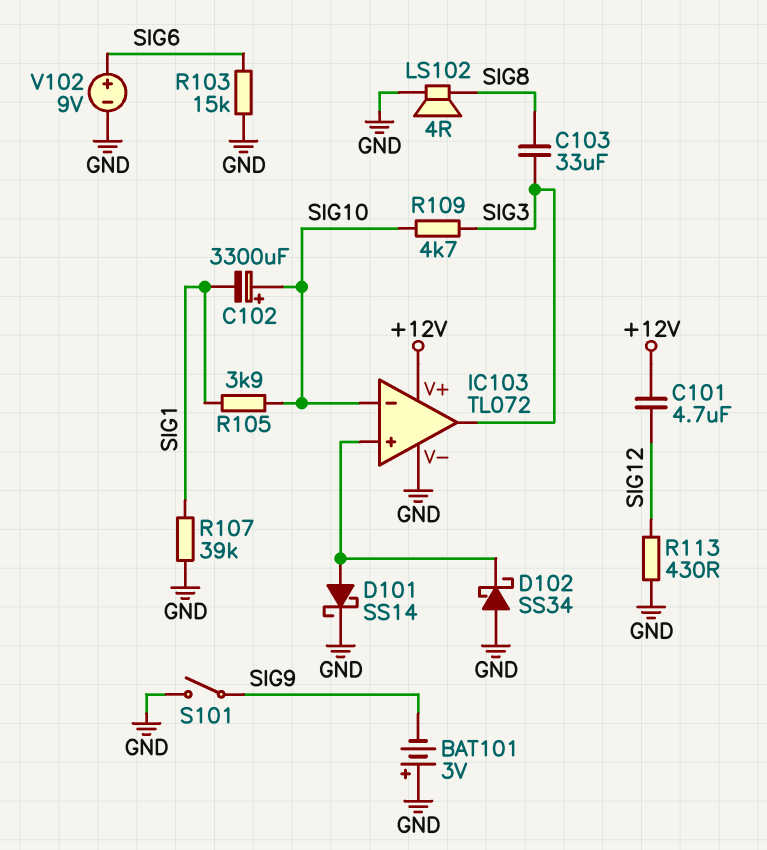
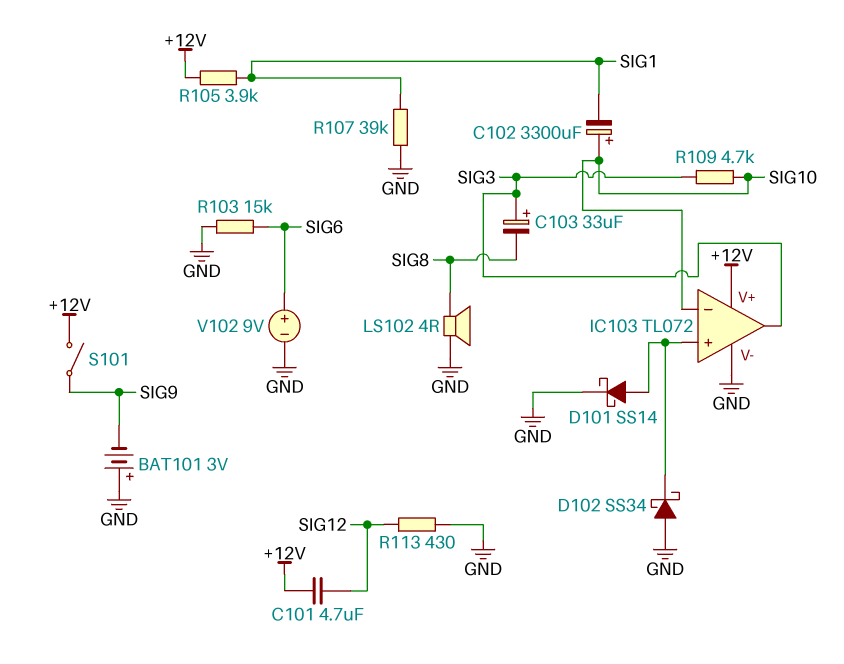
C103: 33uF (SIG3, SIG8) -> 33uF (plus SIG3, minus SIG8)
R105: 3.9k (SIG1, SIG10) -> 3.9k (+12V, SIG1)
S101: switch (GND, SIG9) -> switch (+12V, SIG9)

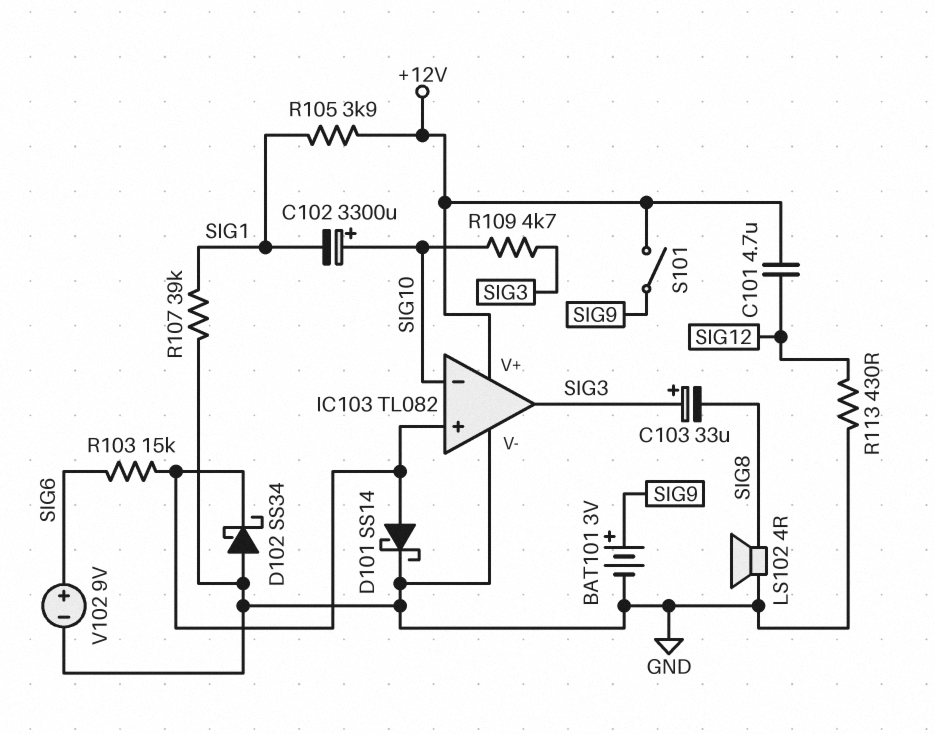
BAT101: 3V (plus GND, minus SIG9) -> 3V (plus SIG9, minus GND)
IC103: TL072 -> TL082
R103: 15k (GND, SIG6) -> 15k (IC103/in+, SIG6)

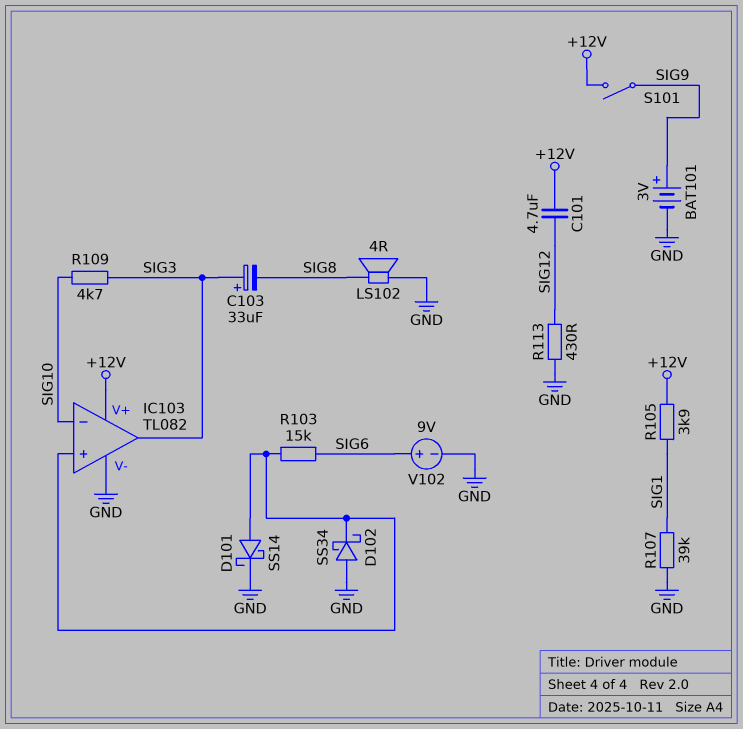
C102: 3300uF (plus SIG10, minus SIG1) -> none

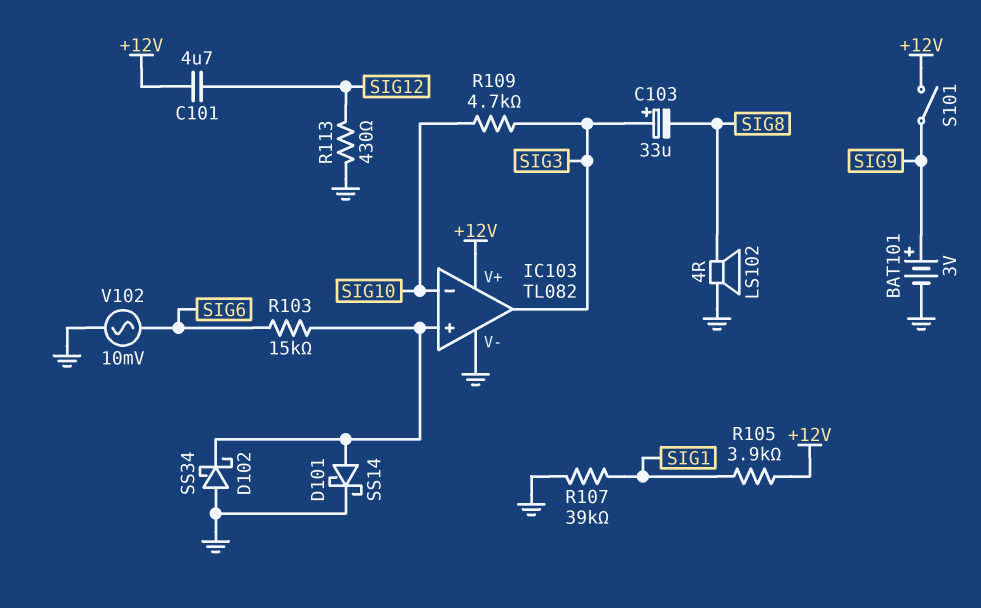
V102: 9V (plus SIG6, minus GND) -> AC 10mV (GND, SIG6)

